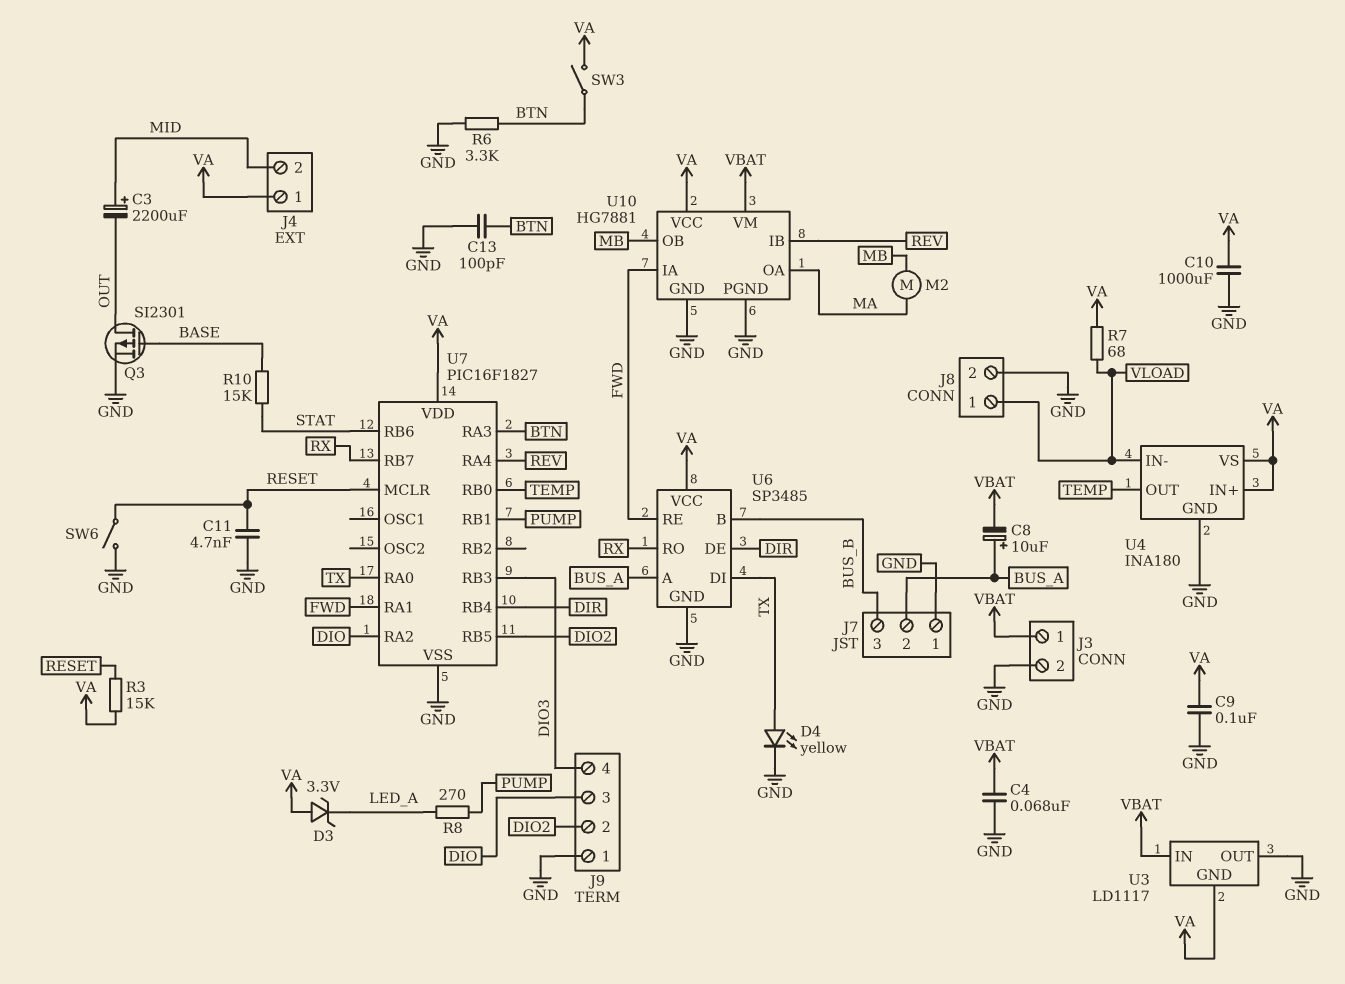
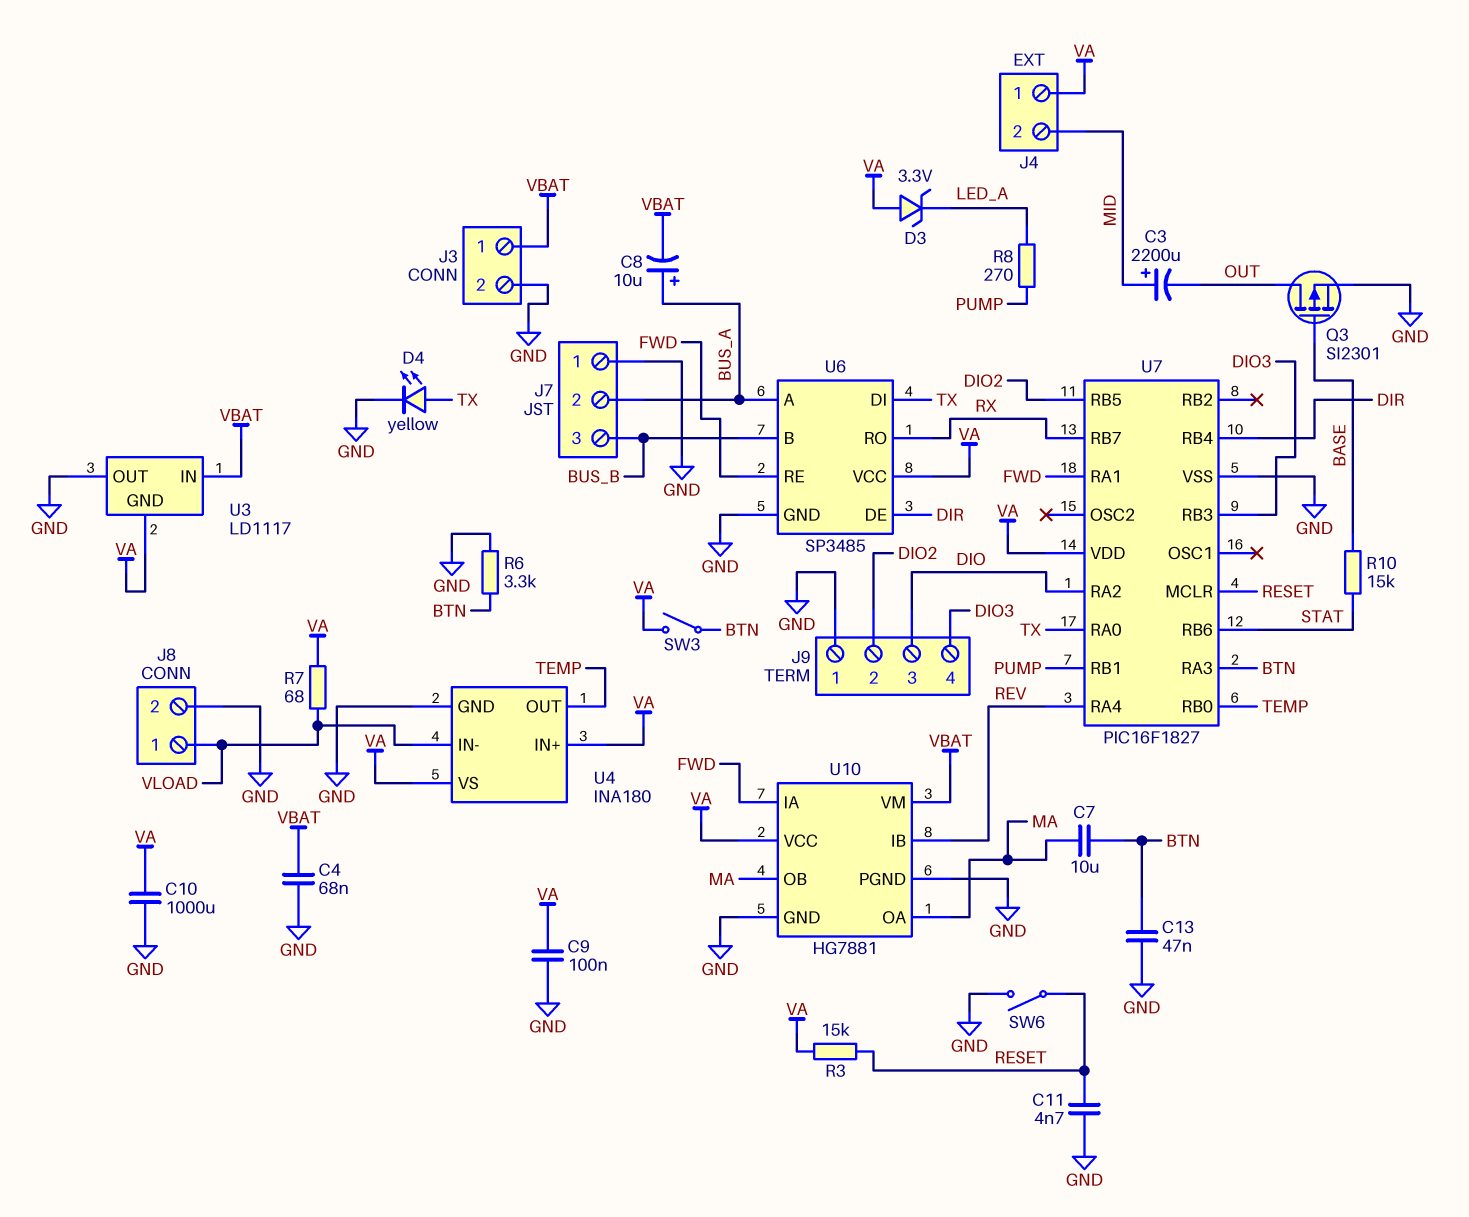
C7: none -> 10uF (BTN, MA)
C13: 100pF (BTN, GND) -> 47nF (BTN, GND)
M2: motor (MA, MB) -> none
U10 pin OB: MB -> MA

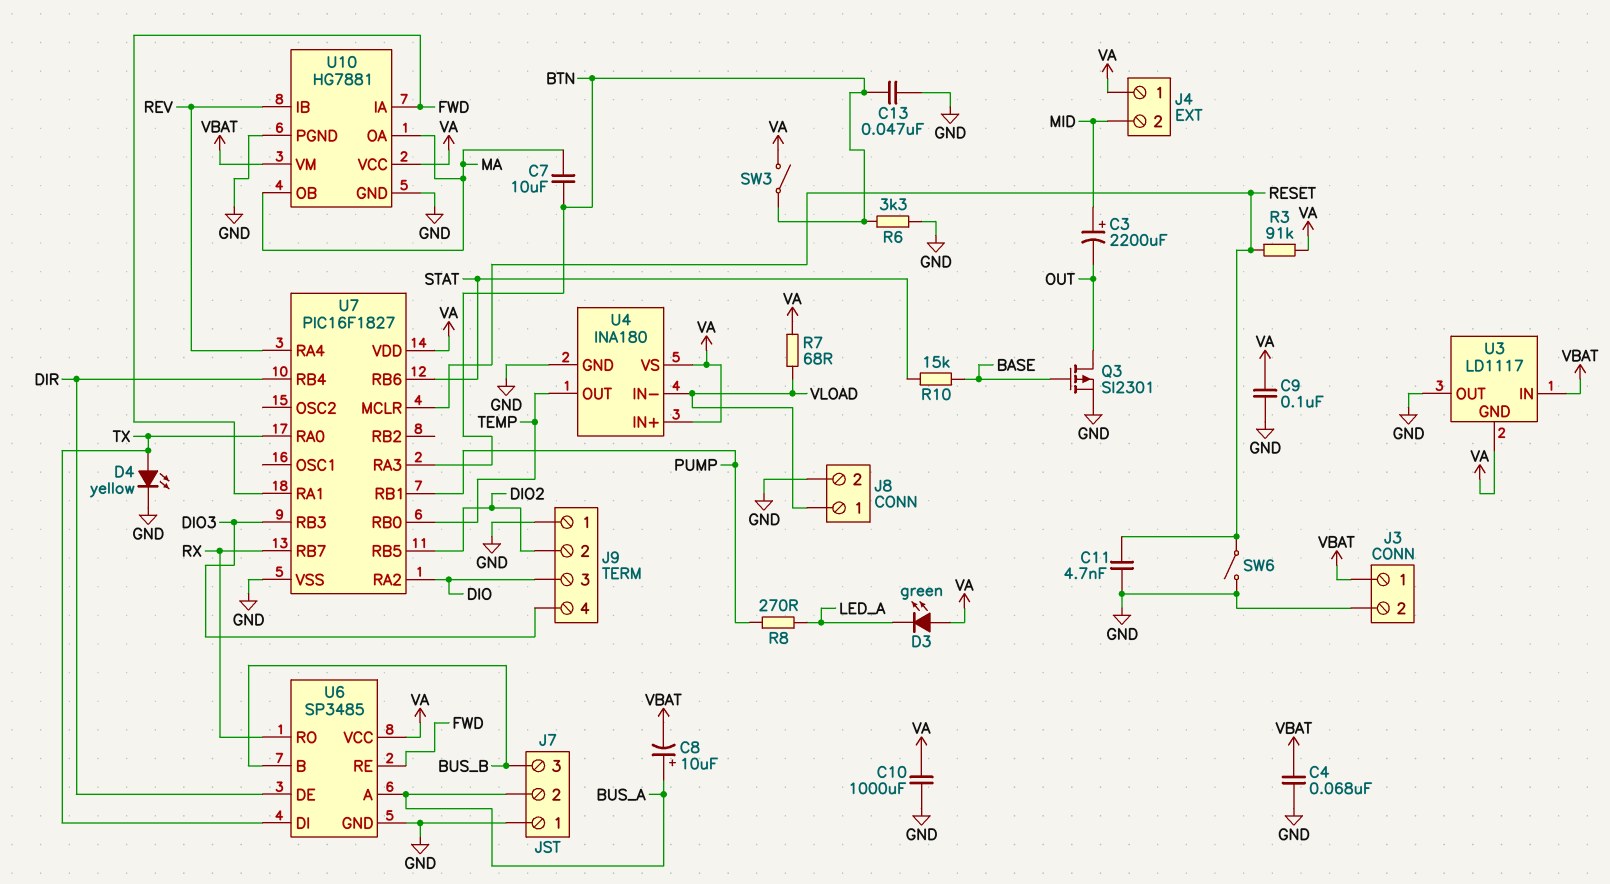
D3: zener 3.3V (A VA, K LED_A) -> LED green (A VA, K LED_A)
R3: 15k (RESET, VA) -> 91k (RESET, VA)

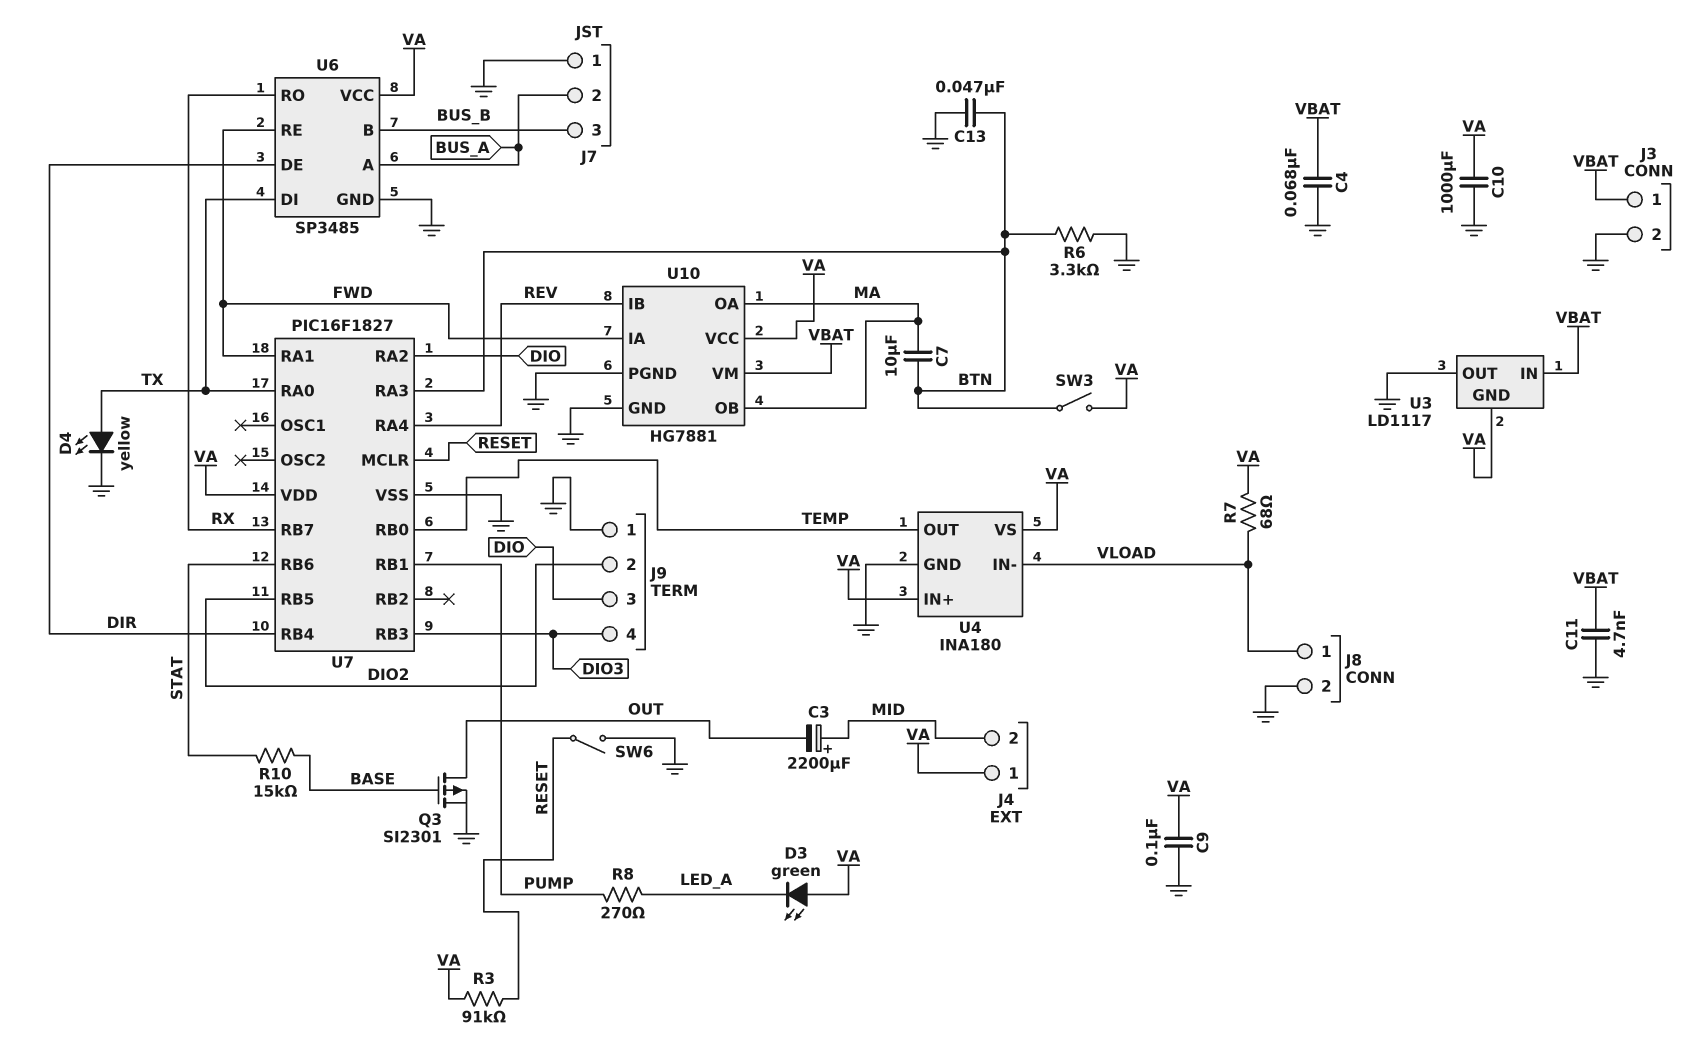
C8: 10uF (plus BUS_A, minus VBAT) -> none
C11: 4.7nF (GND, RESET) -> 4.7nF (GND, VBAT)

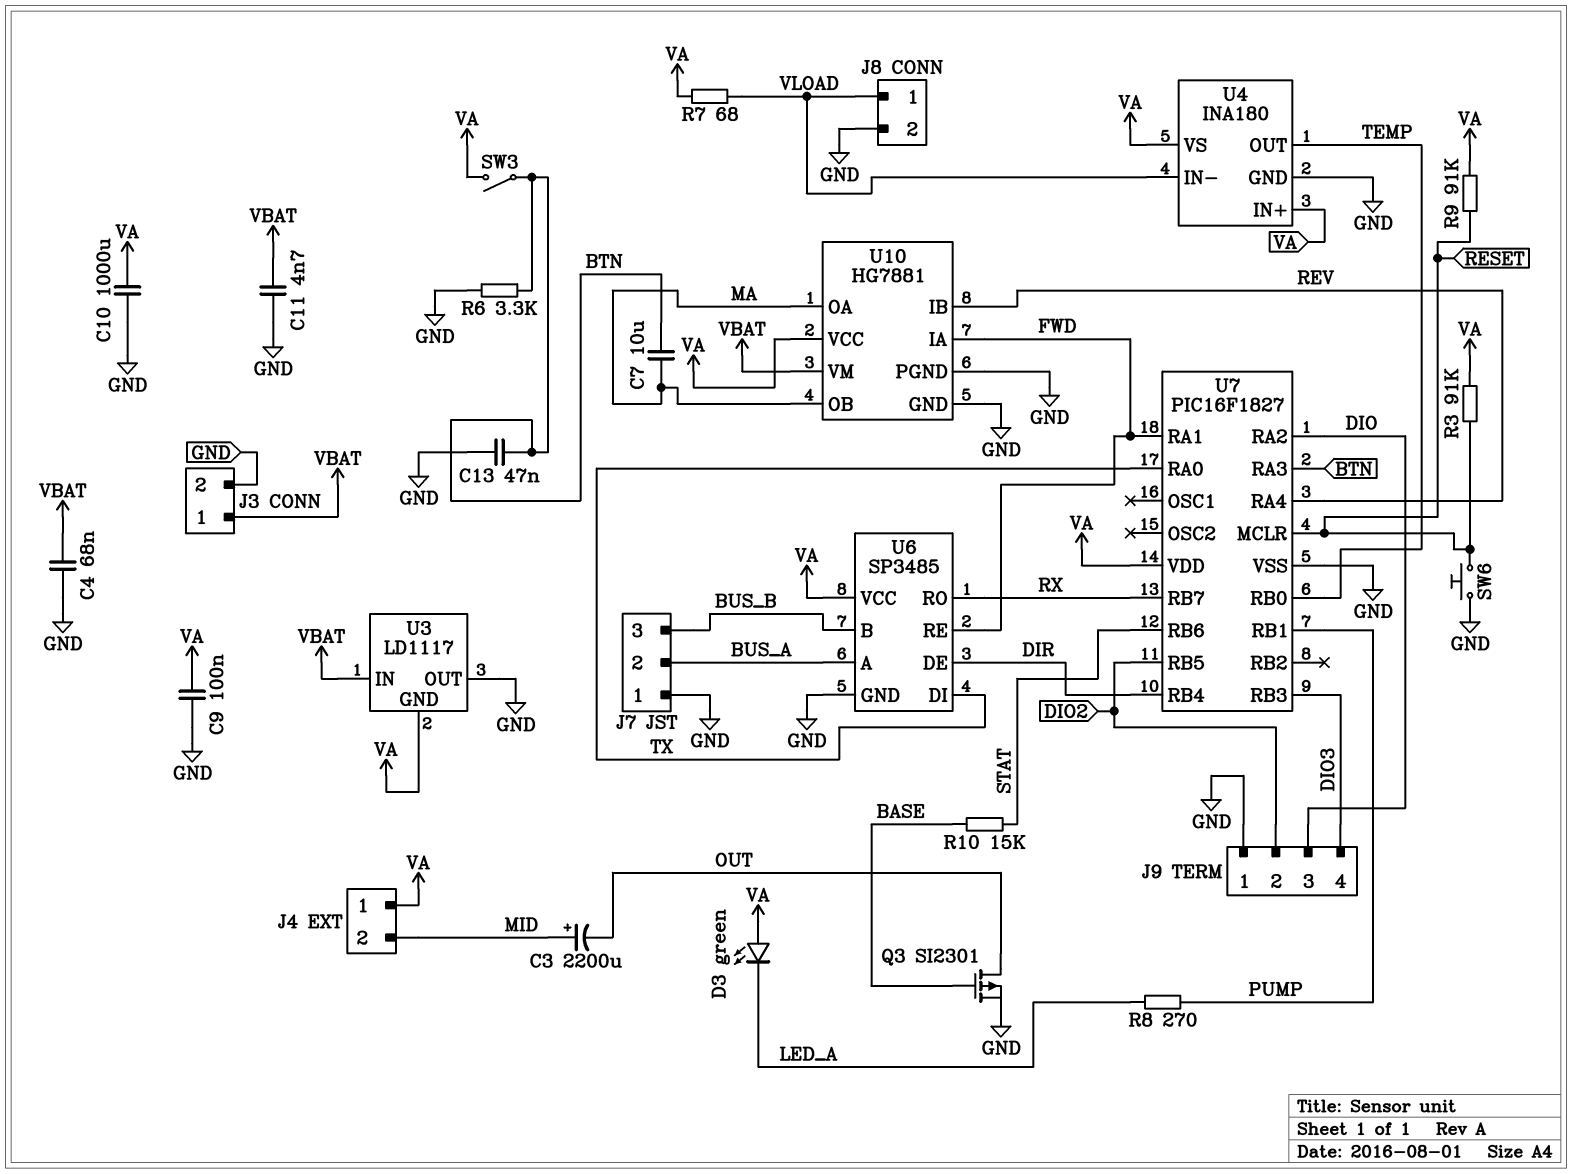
D4: LED yellow (A TX, K GND) -> none
R9: none -> 91k (RESET, VA)
SW6: switch (GND, RESET) -> button (GND, RESET)

